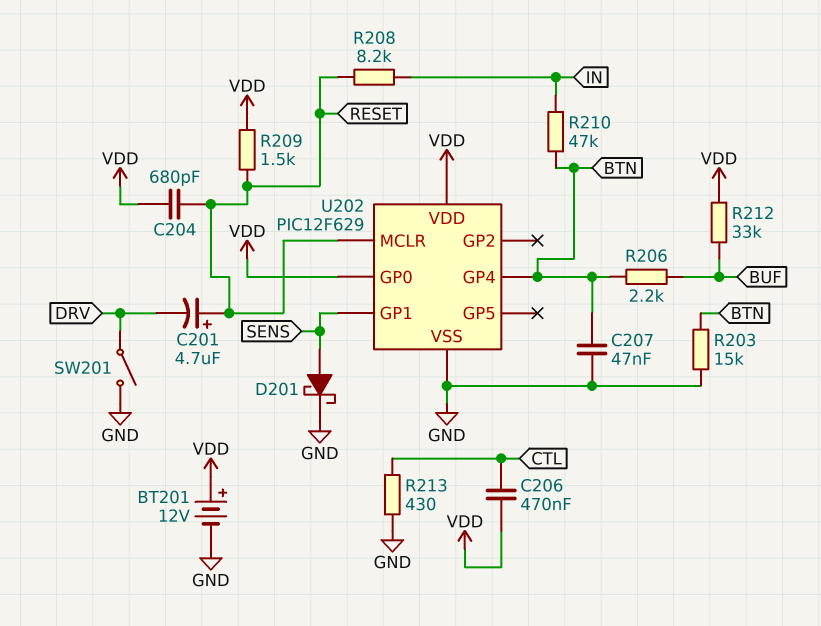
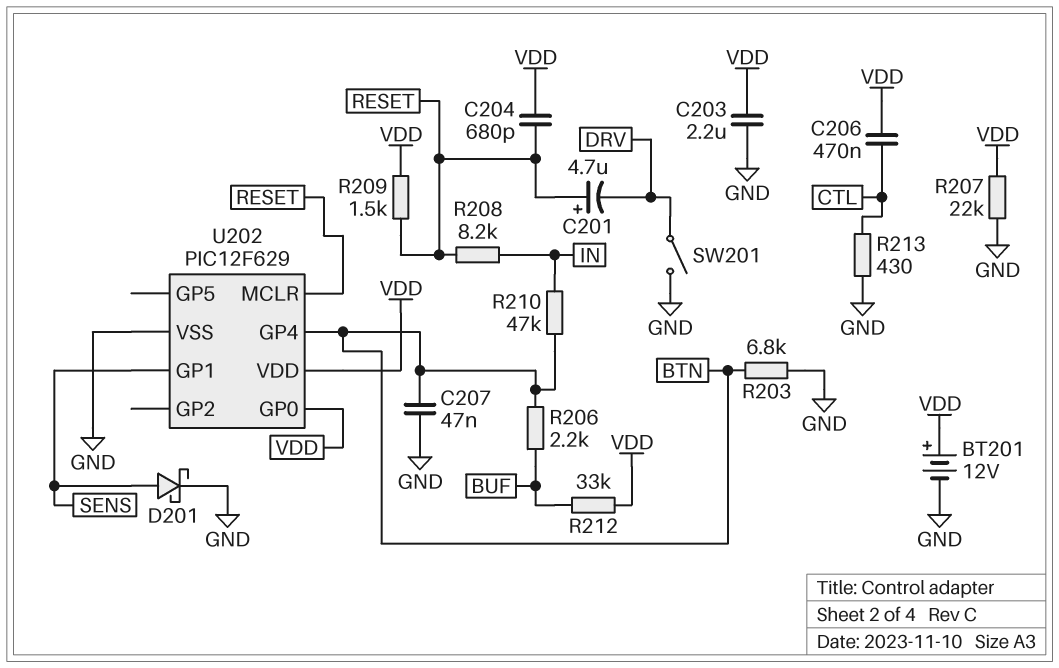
C203: none -> 2.2uF (GND, VDD)
R203: 15k (BTN, GND) -> 6.8k (BTN, GND)
R207: none -> 22k (GND, VDD)

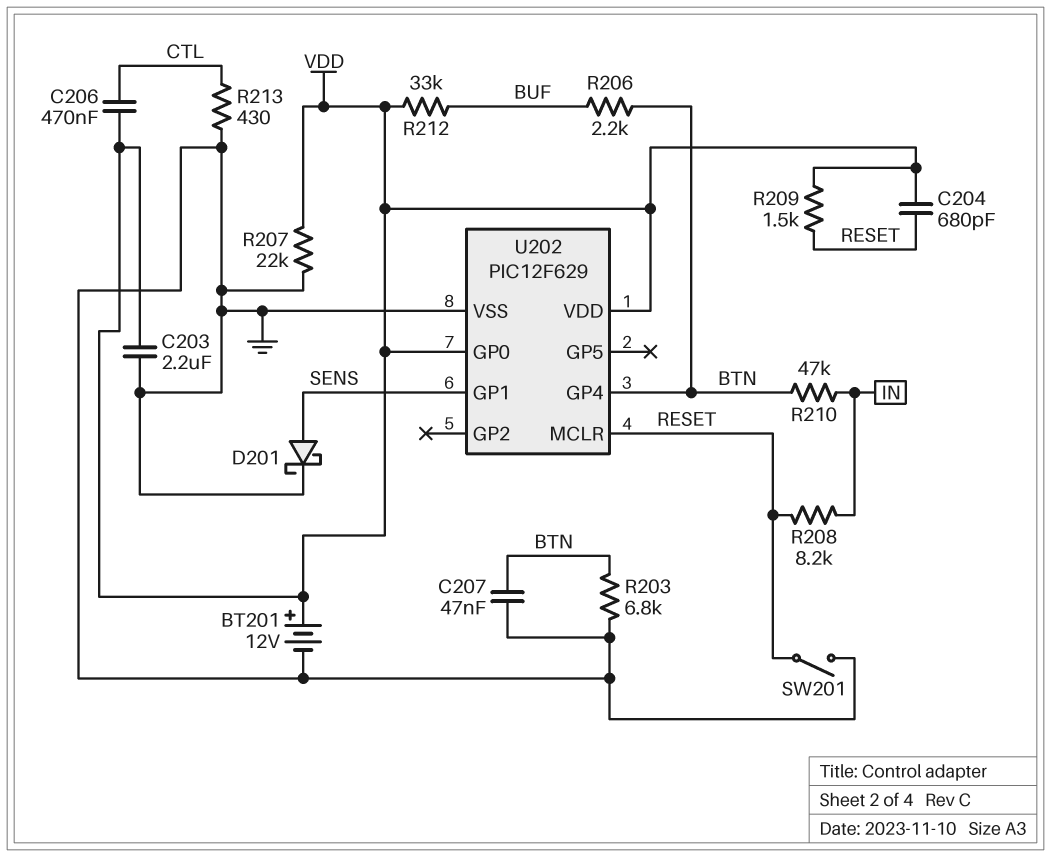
C201: 4.7uF (plus RESET, minus DRV) -> none
SW201: switch (DRV, GND) -> switch (GND, RESET)

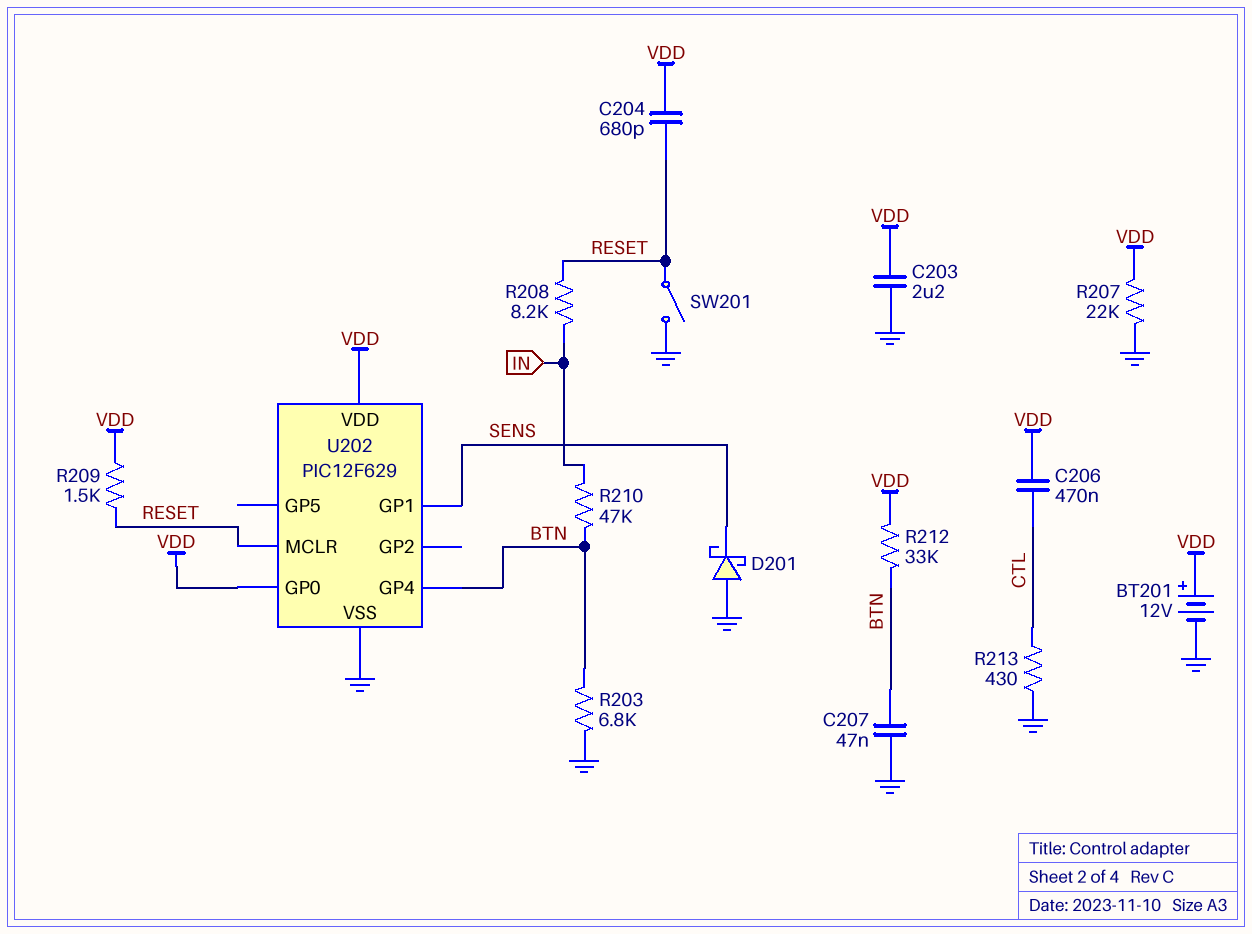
D201: schottky (A SENS, K GND) -> schottky (A GND, K SENS)
R206: 2.2k (BTN, BUF) -> none
R212: 33k (BUF, VDD) -> 33k (BTN, VDD)

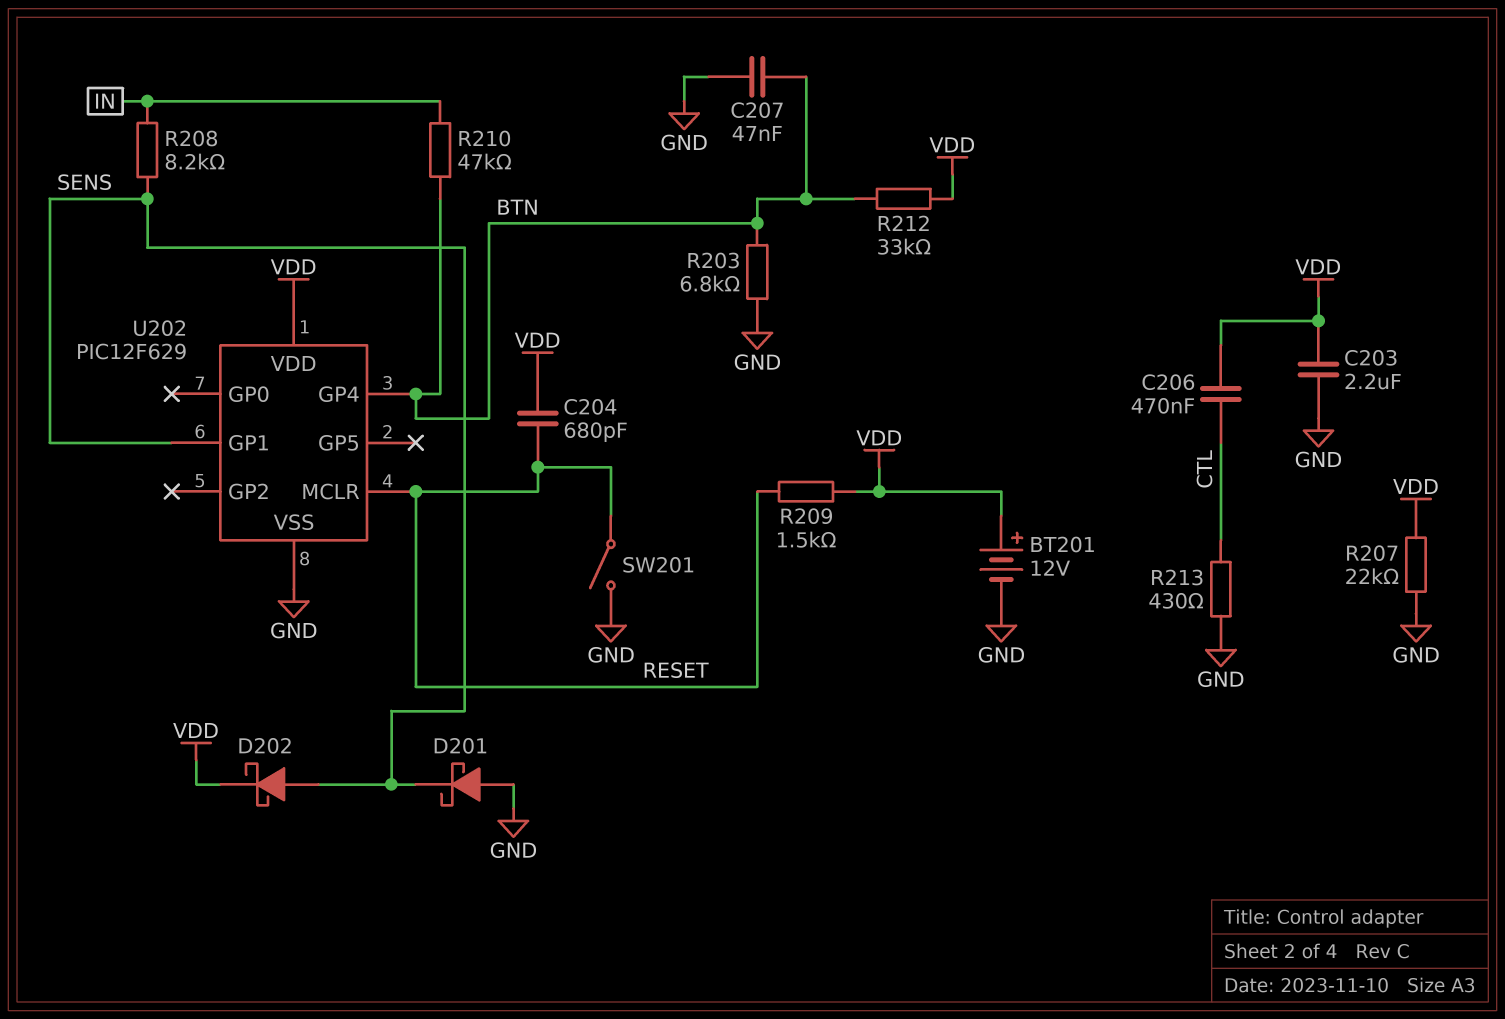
D202: none -> schottky (A SENS, K VDD)
R208: 8.2k (IN, RESET) -> 8.2k (IN, SENS)
U202 pin GP0: VDD -> none

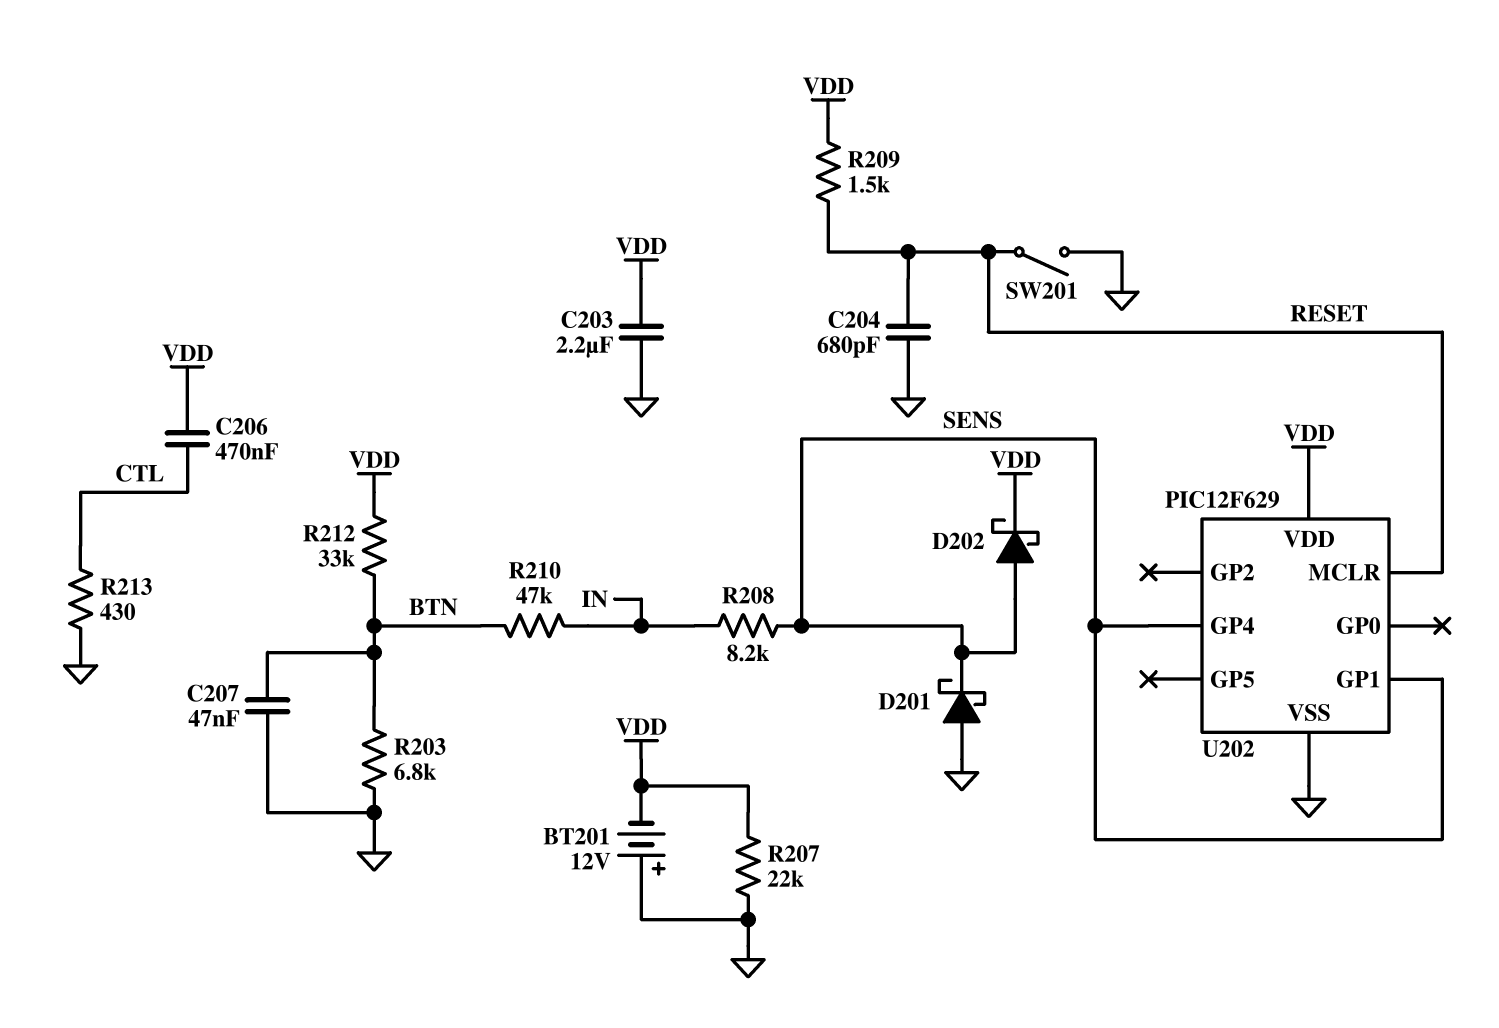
BT201: 12V (plus VDD, minus GND) -> 12V (plus GND, minus VDD)
C204: 680pF (RESET, VDD) -> 680pF (GND, RESET)
U202 pin GP4: BTN -> SENS

